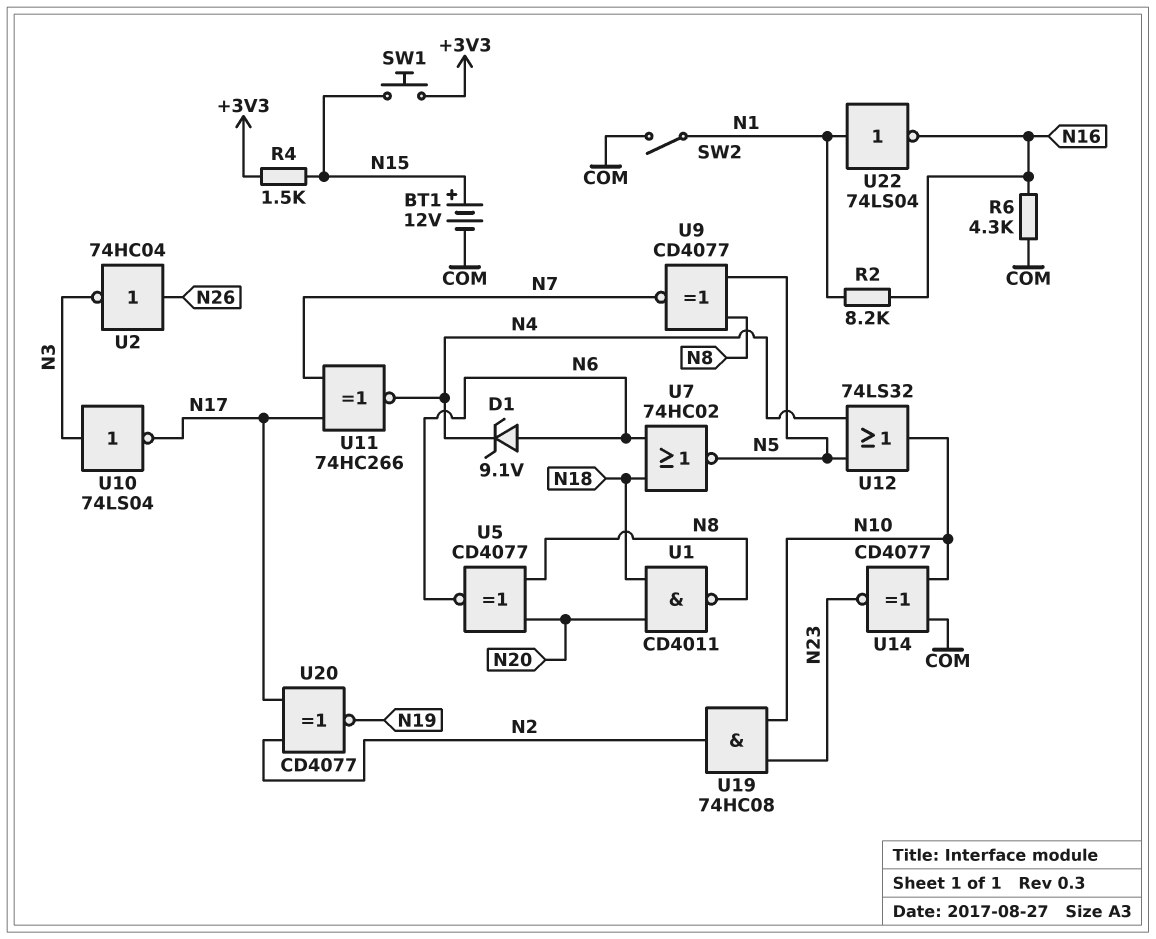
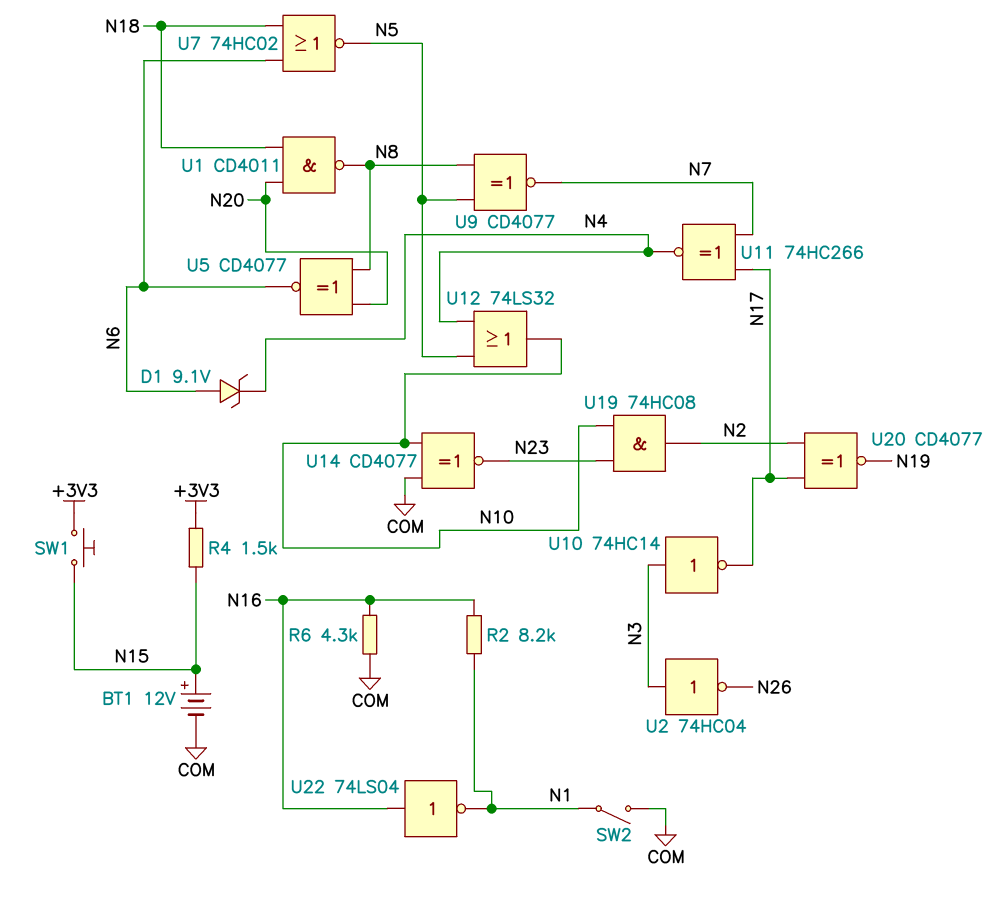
U2: NOT 74HC04 (in N26, out N3) -> NOT 74HC04 (in N3, out N26)
U10: NOT 74LS04 (in N3, out N17) -> NOT 74HC14 (in N3, out N17)
U22: NOT 74LS04 (in N1, out N16) -> NOT 74LS04 (in N16, out N1)

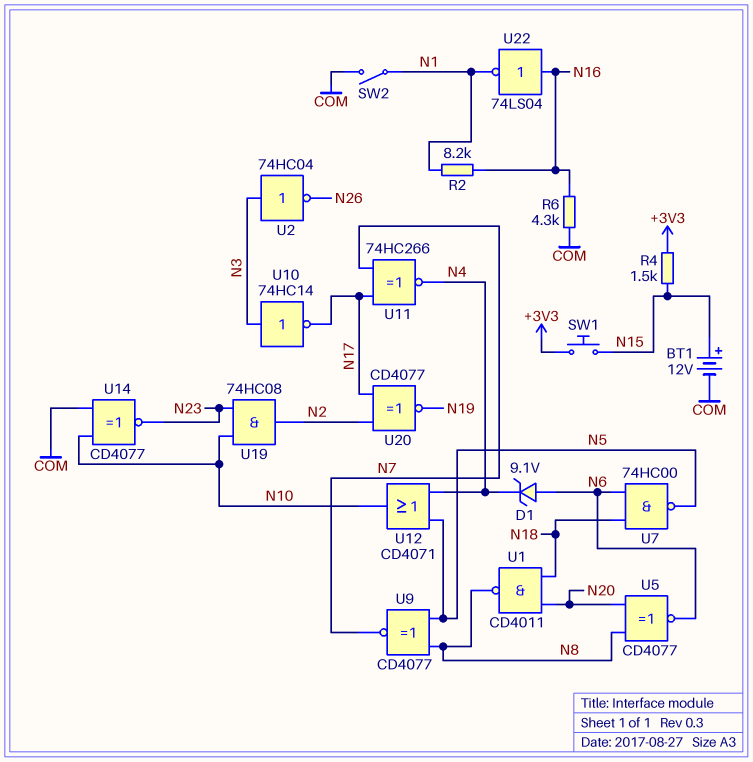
U7: NOR 74HC02 (in N6, in N18, out N5) -> NAND 74HC00 (in N6, in N18, out N5)
U12: OR 74LS32 (in N4, in N5, out N10) -> OR CD4071 (in N4, in N5, out N10)

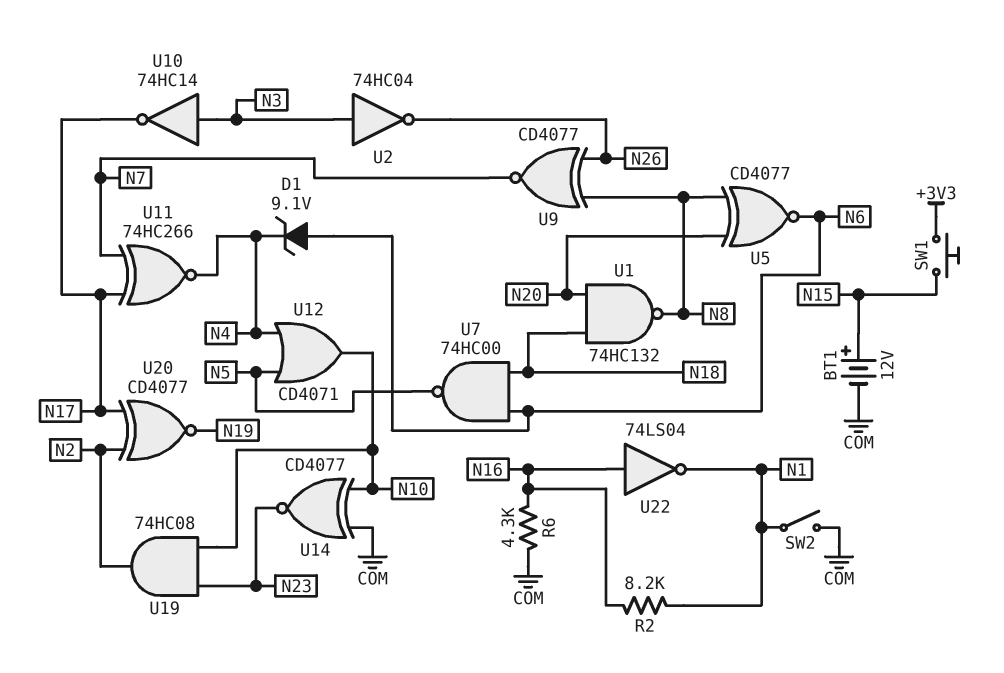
R4: 1.5k (+3V3, N15) -> none
U1: NAND CD4011 (in N18, in N20, out N8) -> NAND 74HC132 (in N18, in N20, out N8)
U9: XNOR CD4077 (in N5, in N8, out N7) -> XNOR CD4077 (in N8, in N26, out N7)

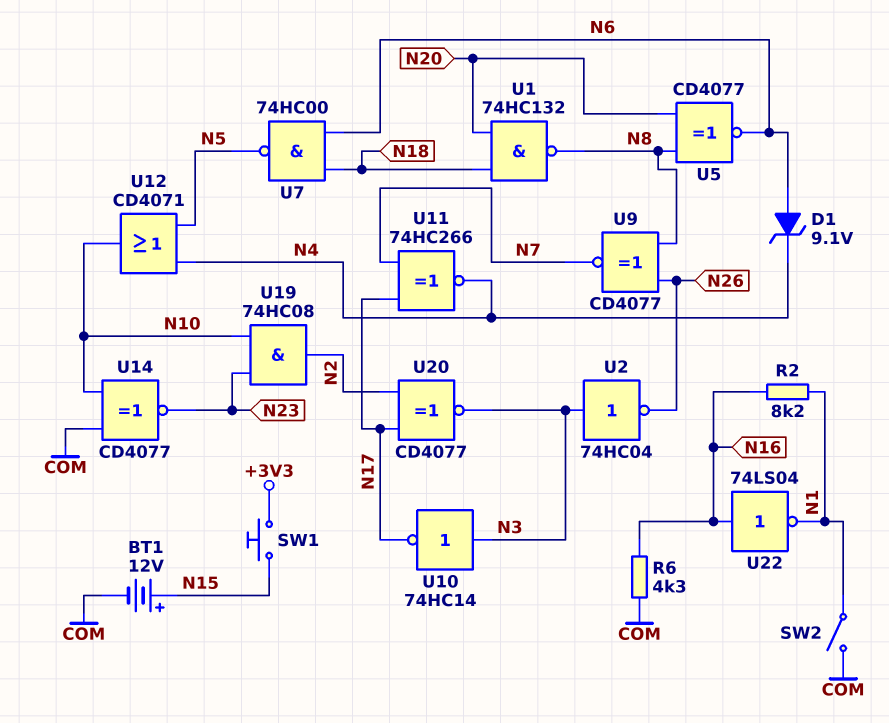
U20: XNOR CD4077 (in N2, in N17, out N19) -> XNOR CD4077 (in N2, in N17, out N3)

